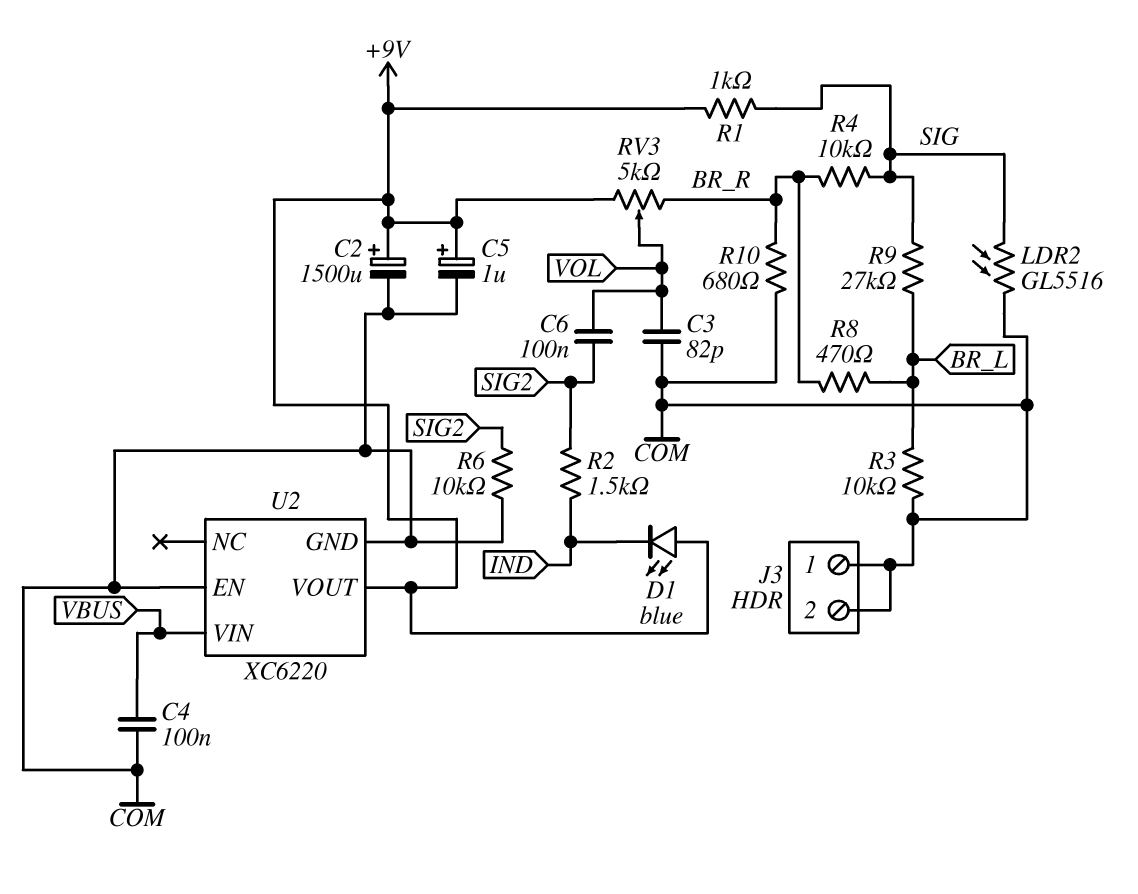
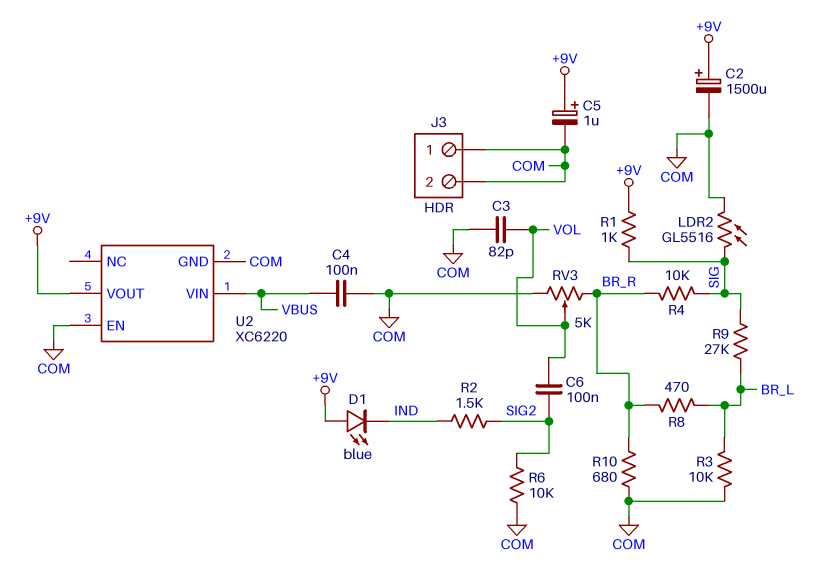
RV3: 5k (+9V, BR_R, wiper VOL) -> 5k (BR_R, COM, wiper VOL)

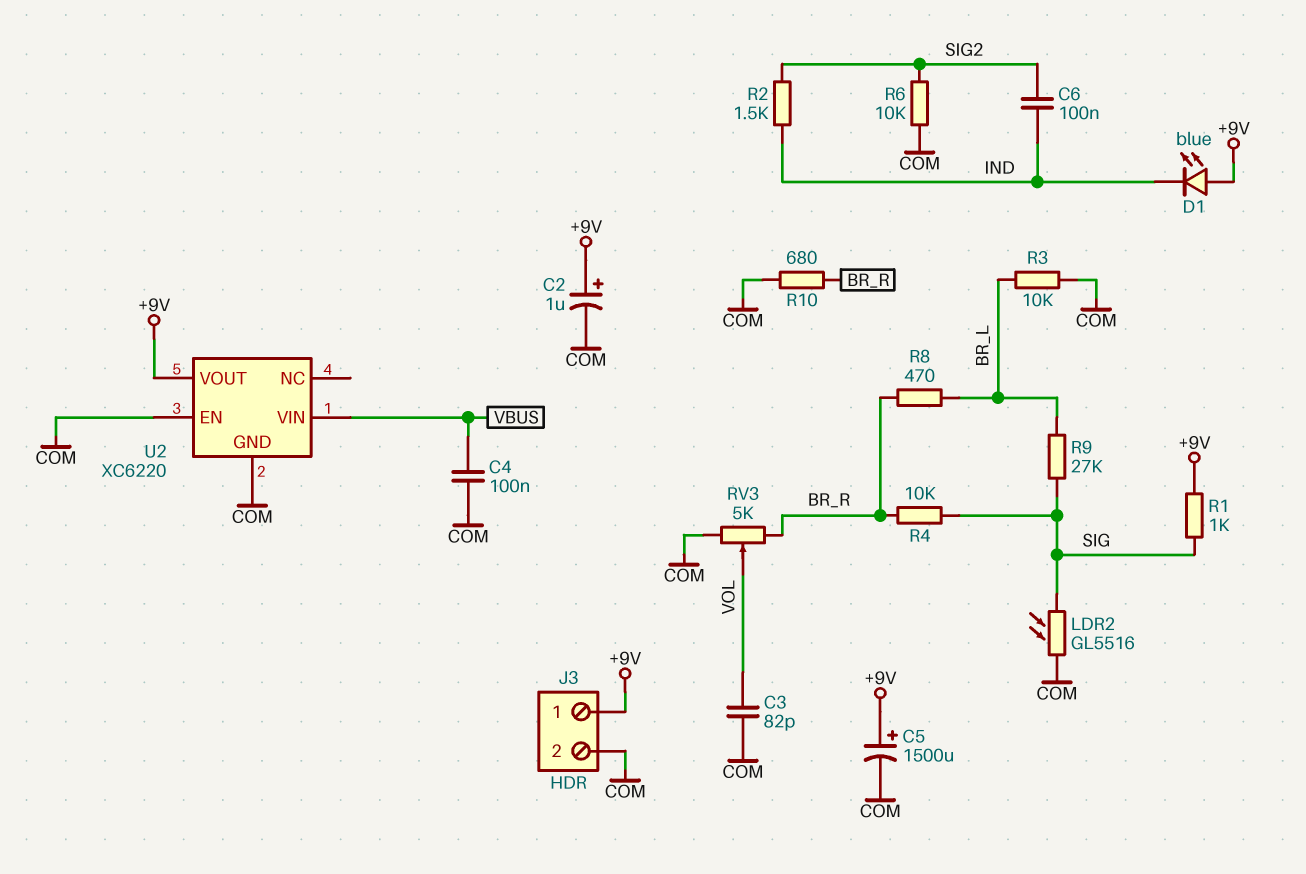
C2: 1500uF (plus +9V, minus COM) -> 1uF (plus +9V, minus COM)
C5: 1uF (plus +9V, minus COM) -> 1500uF (plus +9V, minus COM)
C6: 100nF (SIG2, VOL) -> 100nF (IND, SIG2)
J3 pin 1: COM -> +9V

